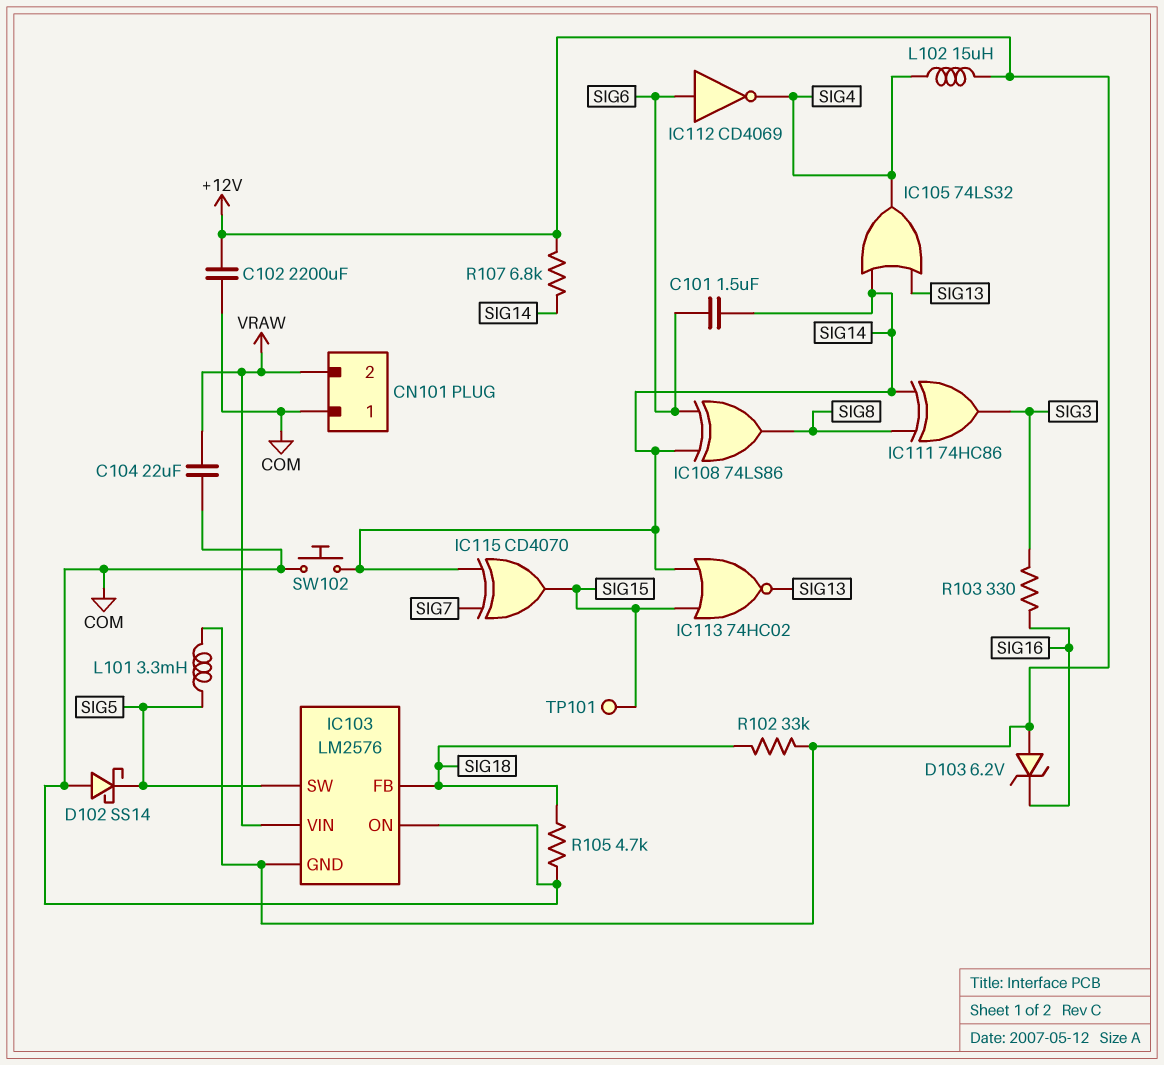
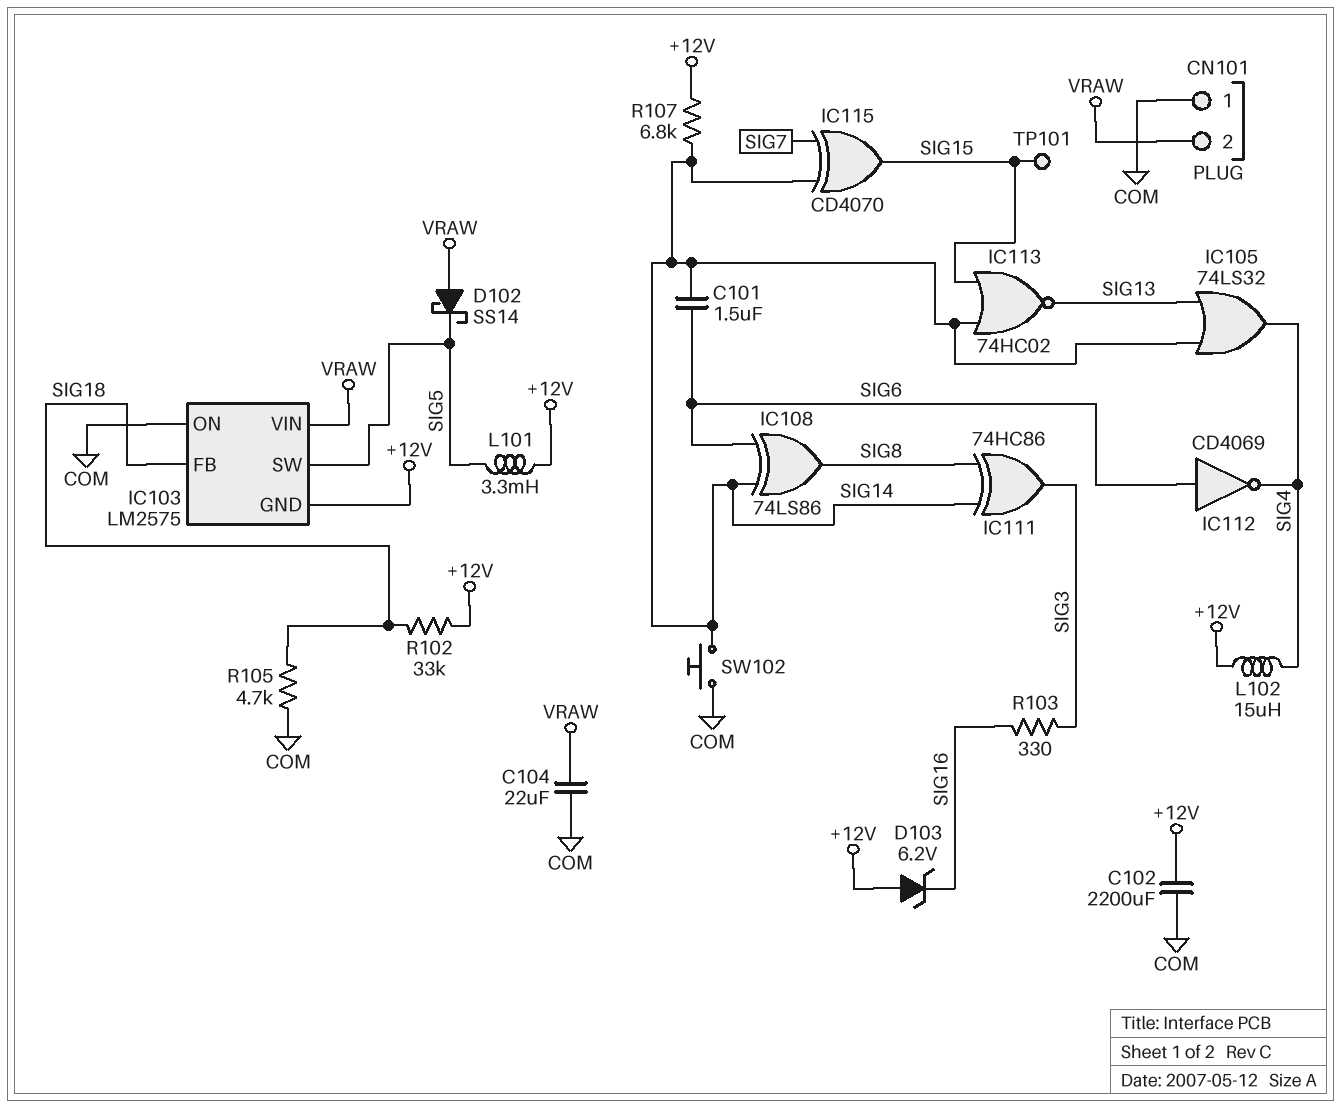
D102: schottky SS14 (A COM, K SIG5) -> schottky SS14 (A VRAW, K SIG5)
IC103: LM2576 -> LM2575

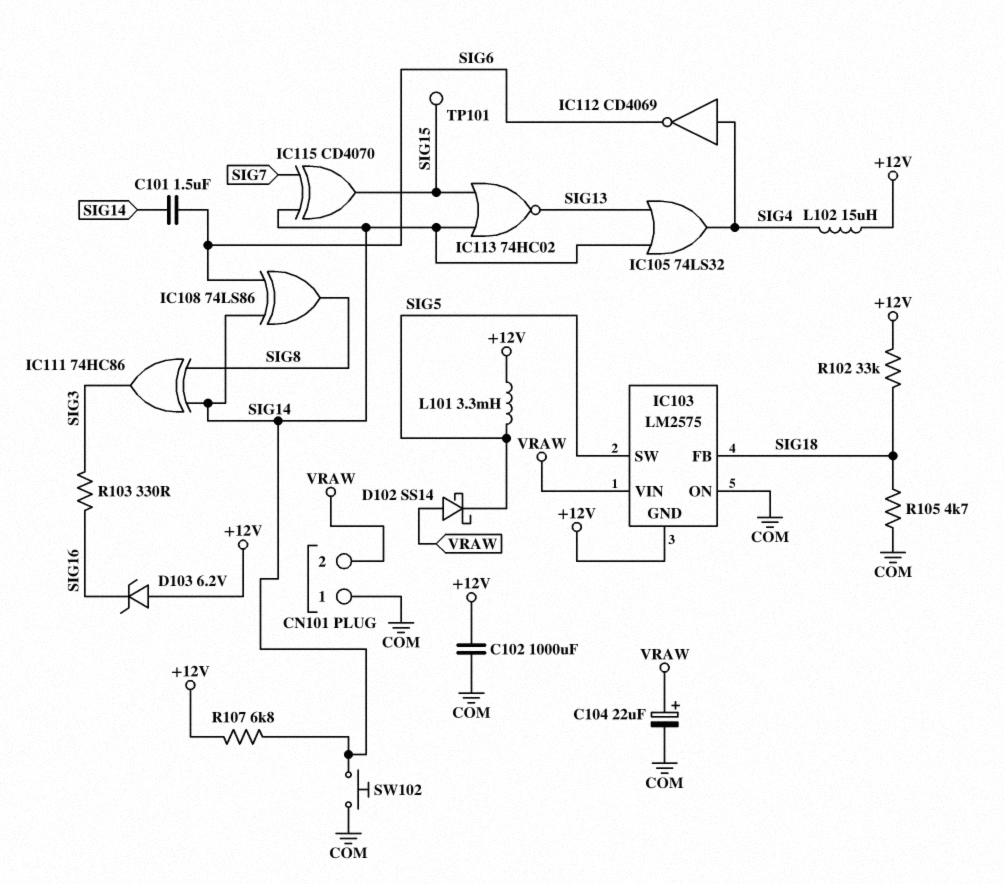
C102: 2200uF (+12V, COM) -> 1000uF (+12V, COM)
C104: 22uF (COM, VRAW) -> 22uF (plus VRAW, minus COM)
IC112: NOT CD4069 (in SIG6, out SIG4) -> NOT CD4069 (in SIG4, out SIG6)

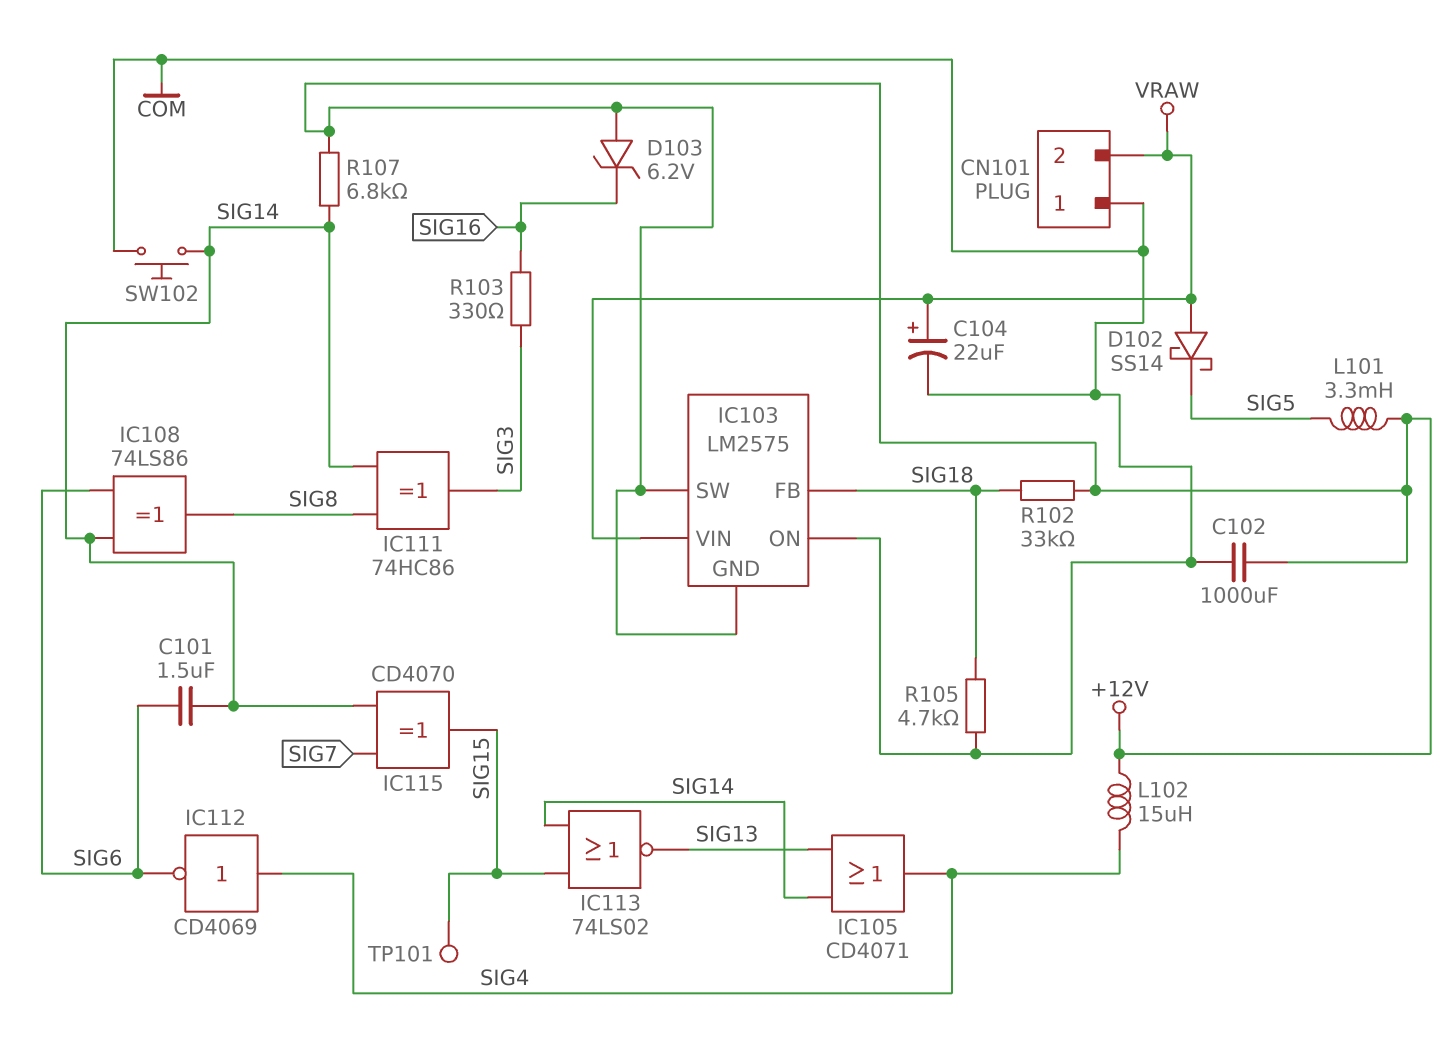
IC103 pin SW: SIG5 -> +12V
IC105: OR 74LS32 (in SIG13, in SIG14, out SIG4) -> OR CD4071 (in SIG13, in SIG14, out SIG4)
IC113: NOR 74HC02 (in SIG14, in SIG15, out SIG13) -> NOR 74LS02 (in SIG14, in SIG15, out SIG13)

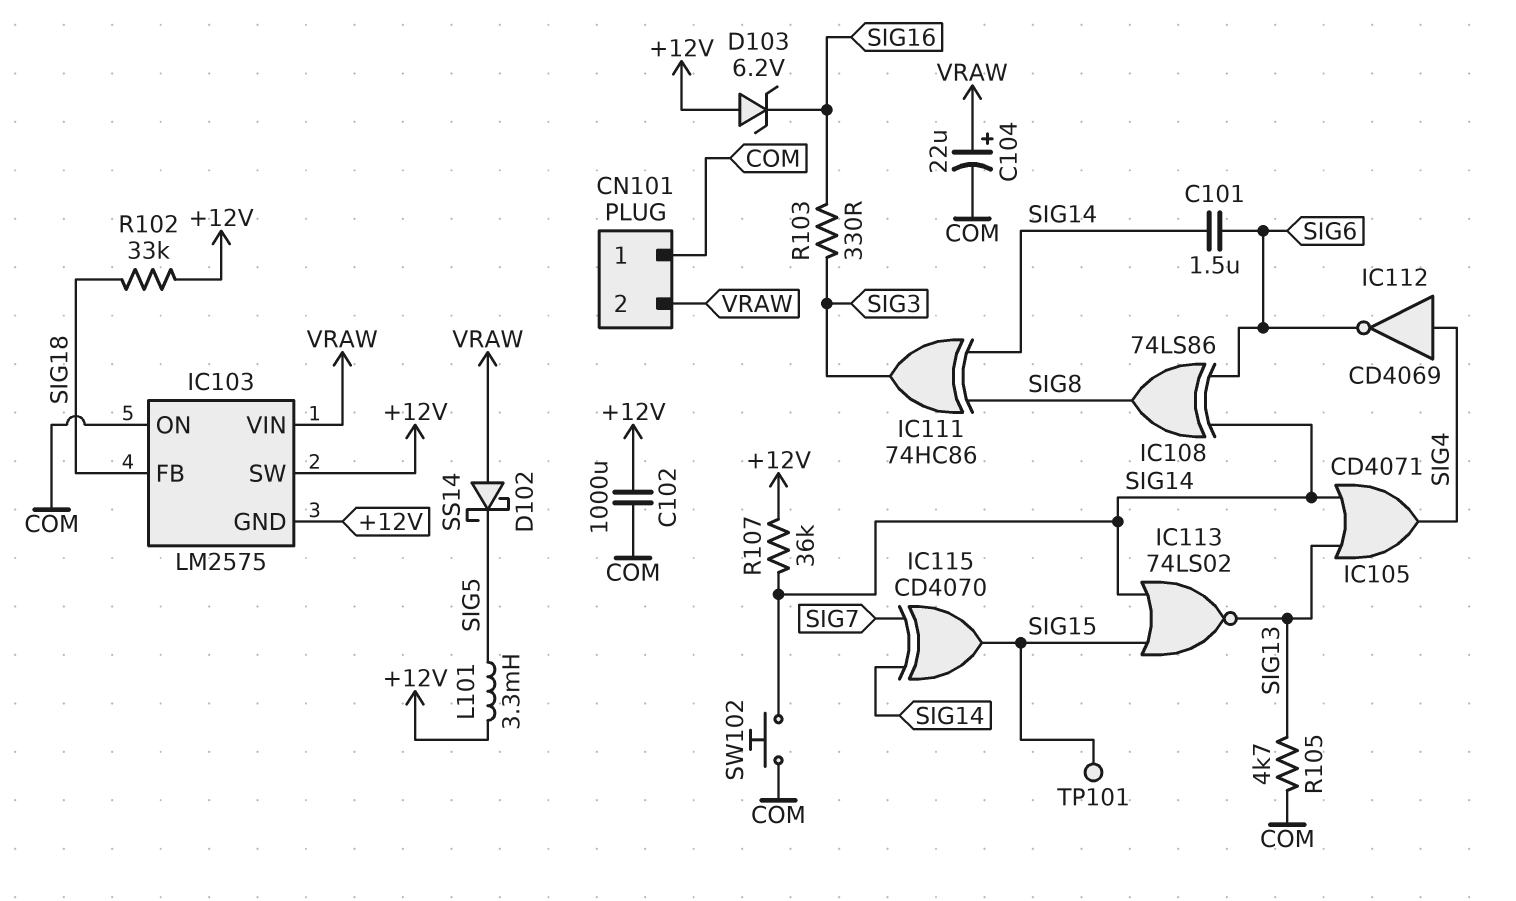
L102: 15uH (+12V, SIG4) -> none
R105: 4.7k (COM, SIG18) -> 4.7k (COM, SIG13)
R107: 6.8k (+12V, SIG14) -> 36k (+12V, SIG14)

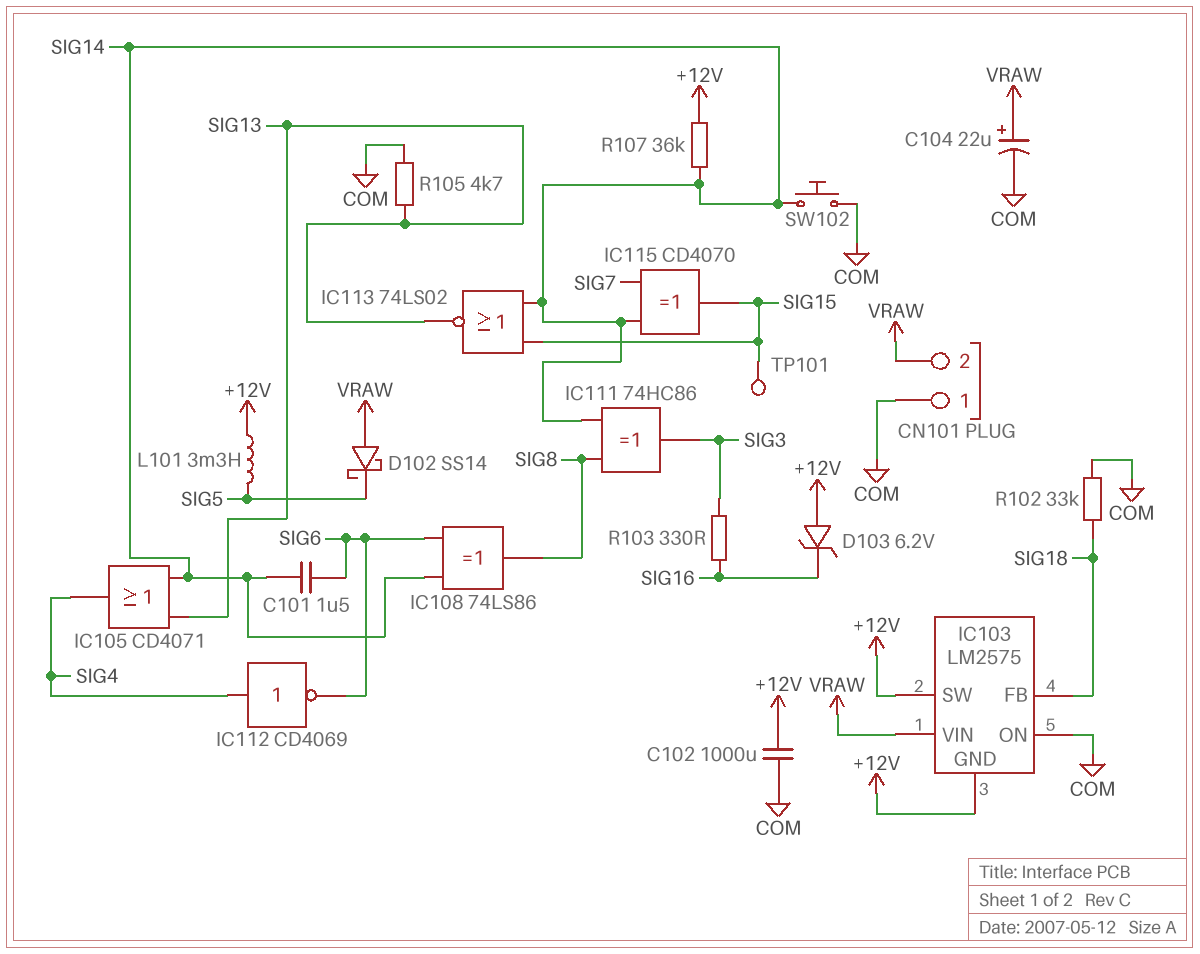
R102: 33k (+12V, SIG18) -> 33k (COM, SIG18)

